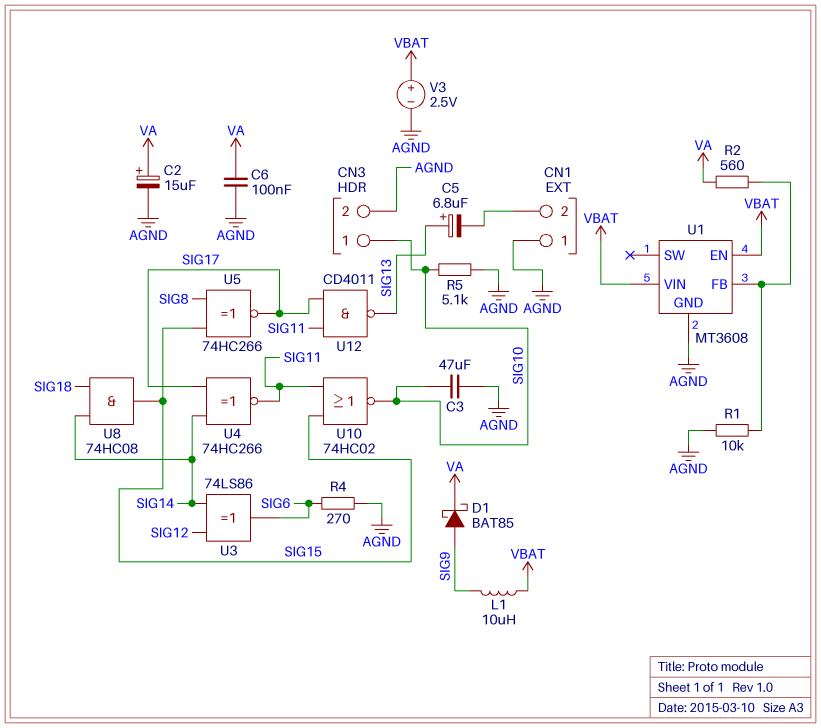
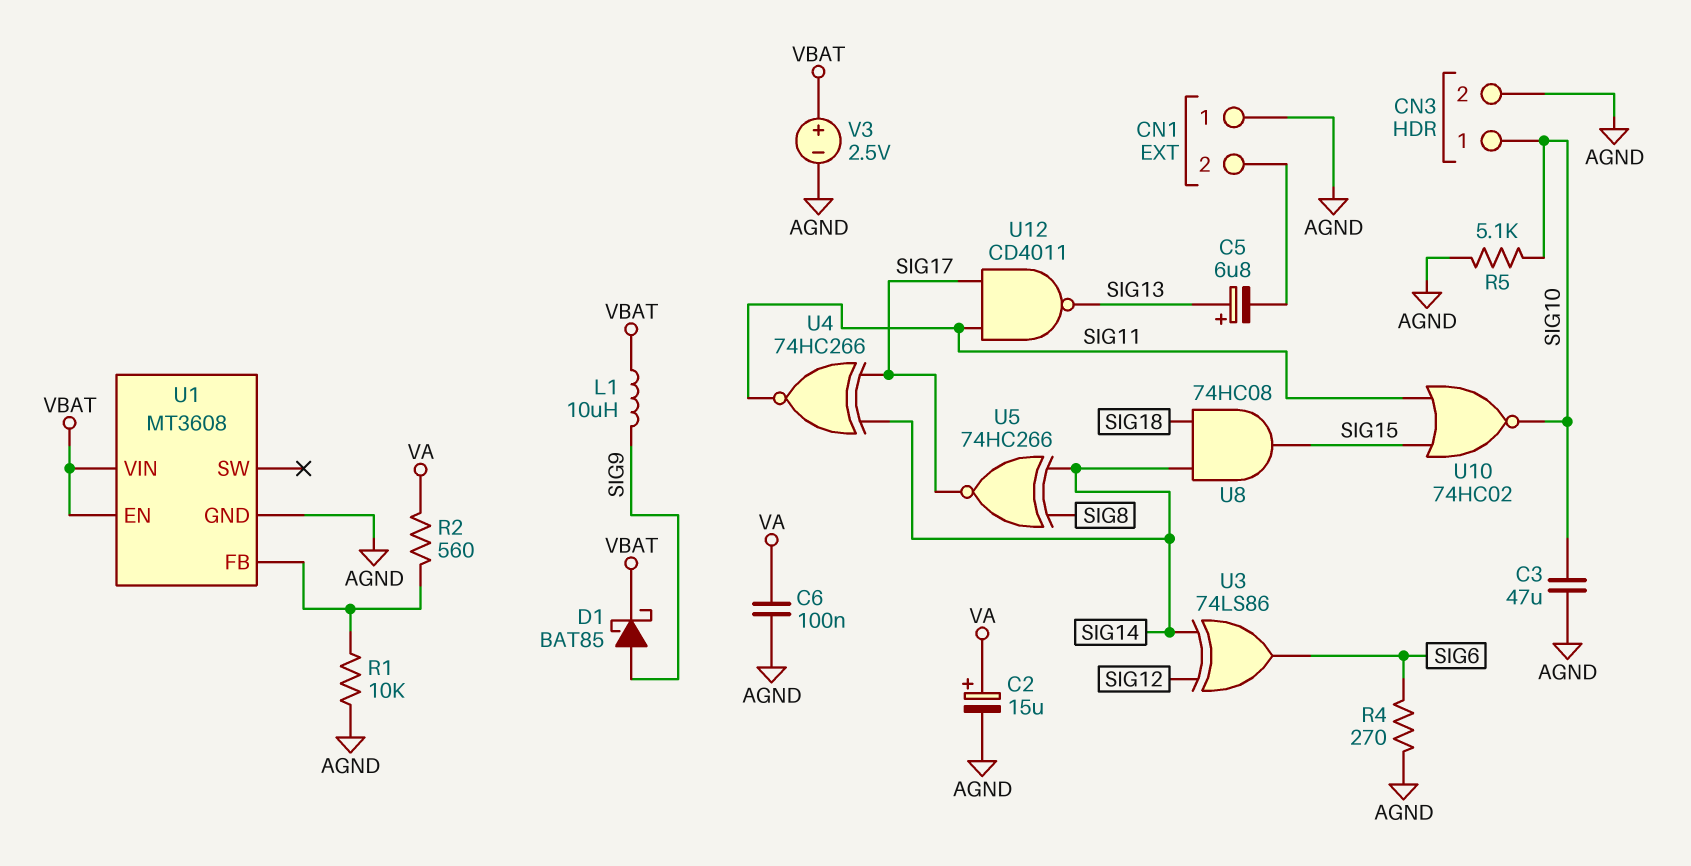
D1: schottky BAT85 (A SIG9, K VA) -> schottky BAT85 (A SIG9, K VBAT)
U5: XNOR 74HC266 (in SIG8, in SIG15, out SIG17) -> XNOR 74HC266 (in SIG8, in SIG14, out SIG17)

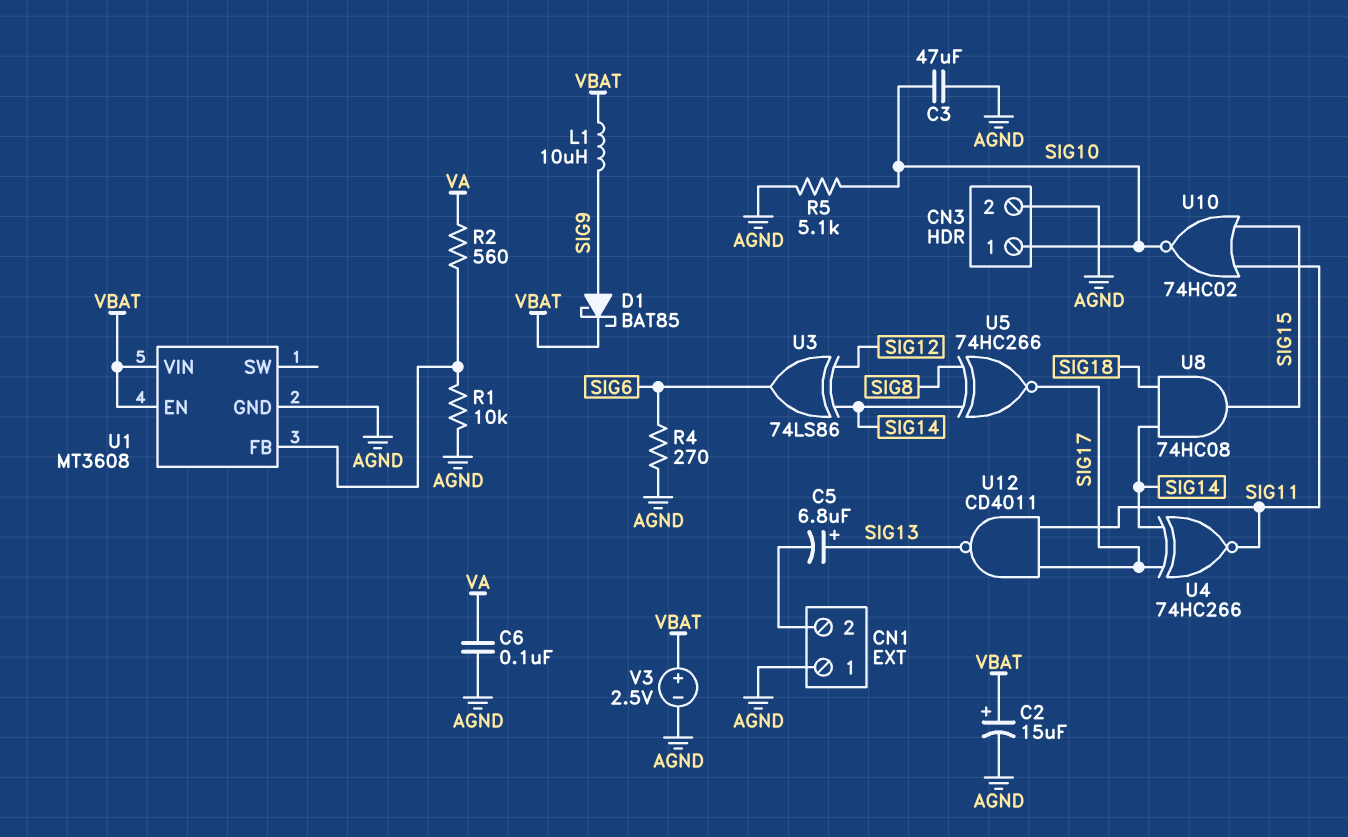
C2: 15uF (plus VA, minus AGND) -> 15uF (plus VBAT, minus AGND)

